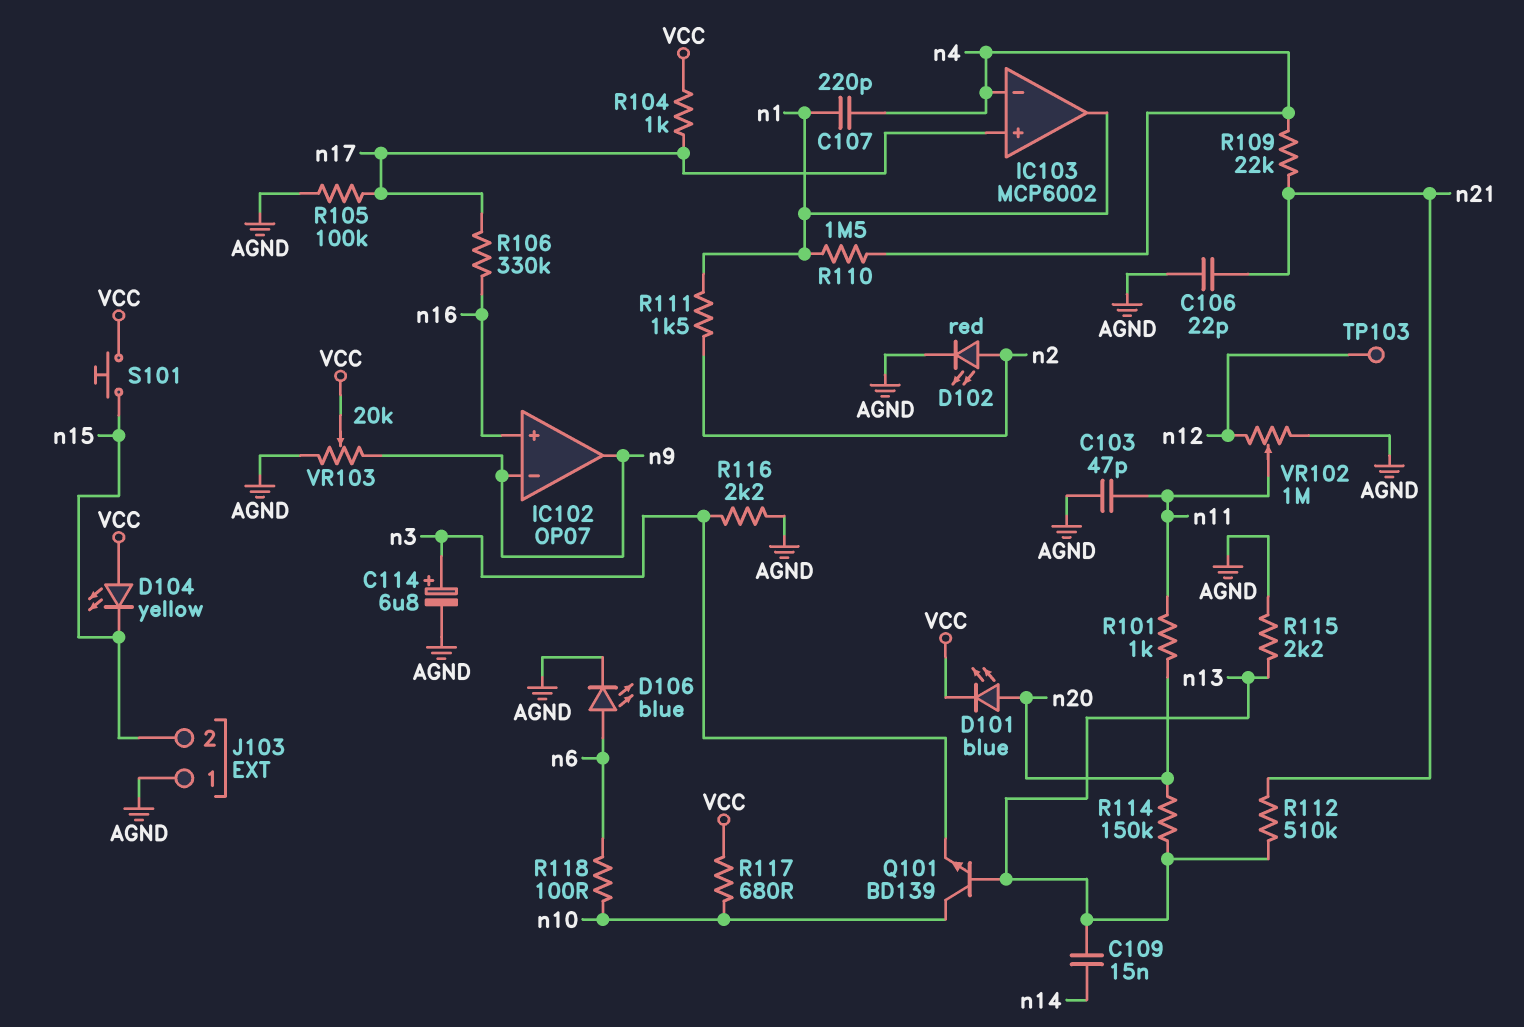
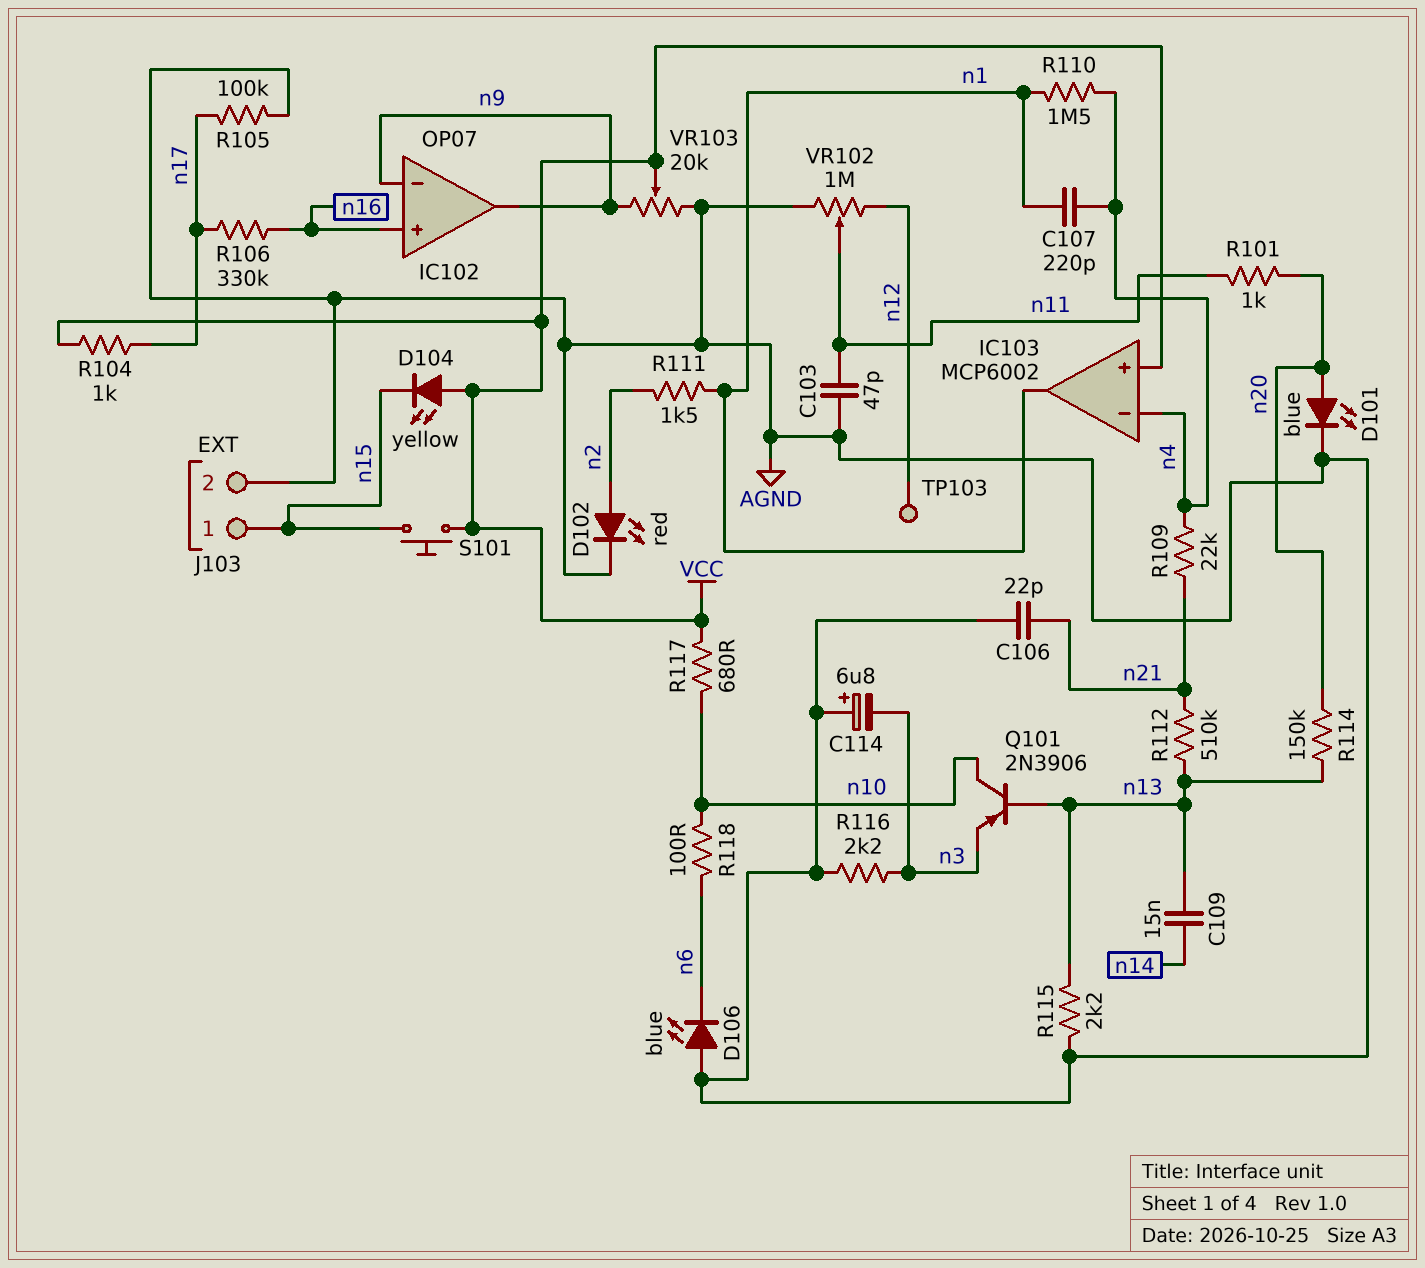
C114: 6.8uF (plus n3, minus AGND) -> 6.8uF (plus AGND, minus n3)
D101: LED blue (A n20, K VCC) -> LED blue (A n20, K AGND)
D106: LED blue (A n6, K AGND) -> LED blue (A AGND, K n6)
IC103 pin in+: n17 -> VCC
J103 pin 1: AGND -> n15
J103 pin 2: n15 -> AGND
Q101: NPN BD139 (B n13, C n10, E n3) -> PNP 2N3906 (B n13, C n10, E n3)

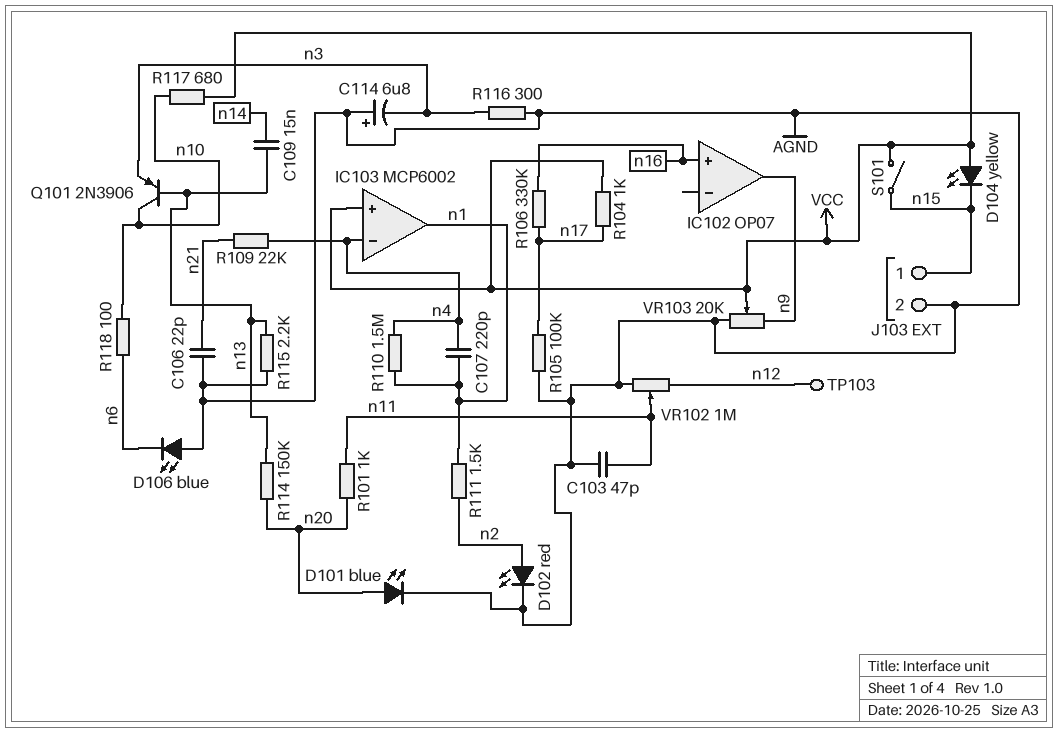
IC102 pin in-: n9 -> none
R112: 510k (n13, n21) -> none
R116: 2.2k (AGND, n3) -> 300 (AGND, n3)
S101: button (VCC, n15) -> switch (VCC, n15)

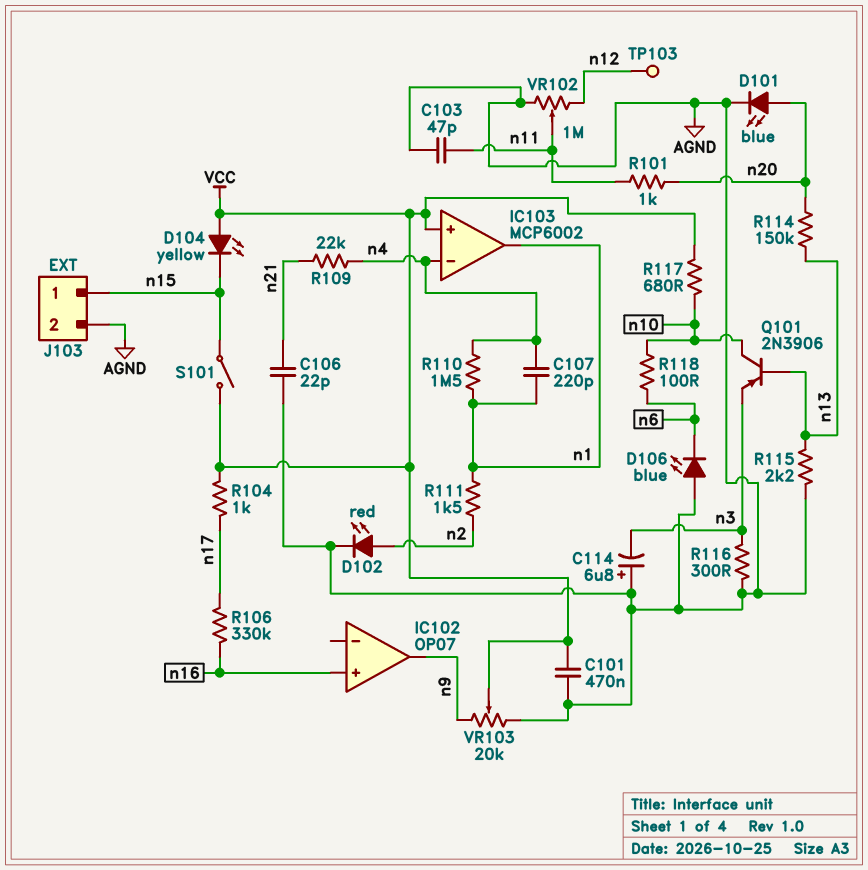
C101: none -> 470nF (AGND, VCC)
C109: 15nF (n13, n14) -> none
R105: 100k (AGND, n17) -> none

